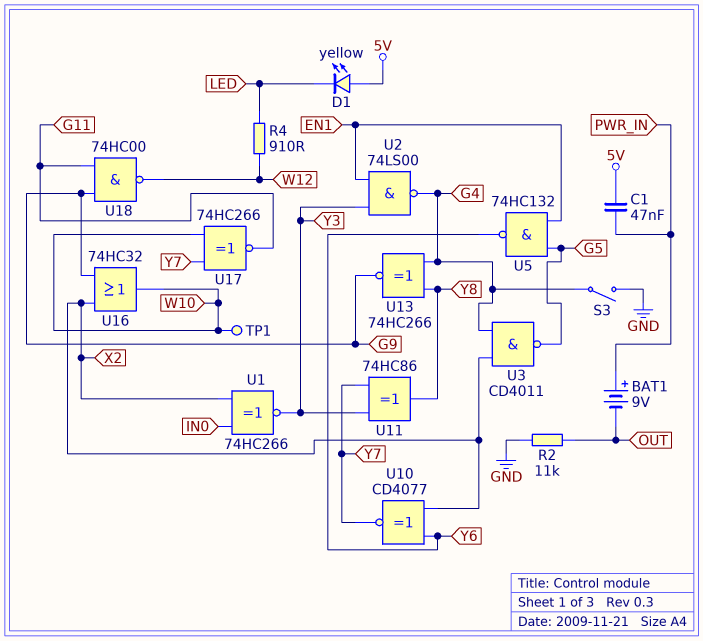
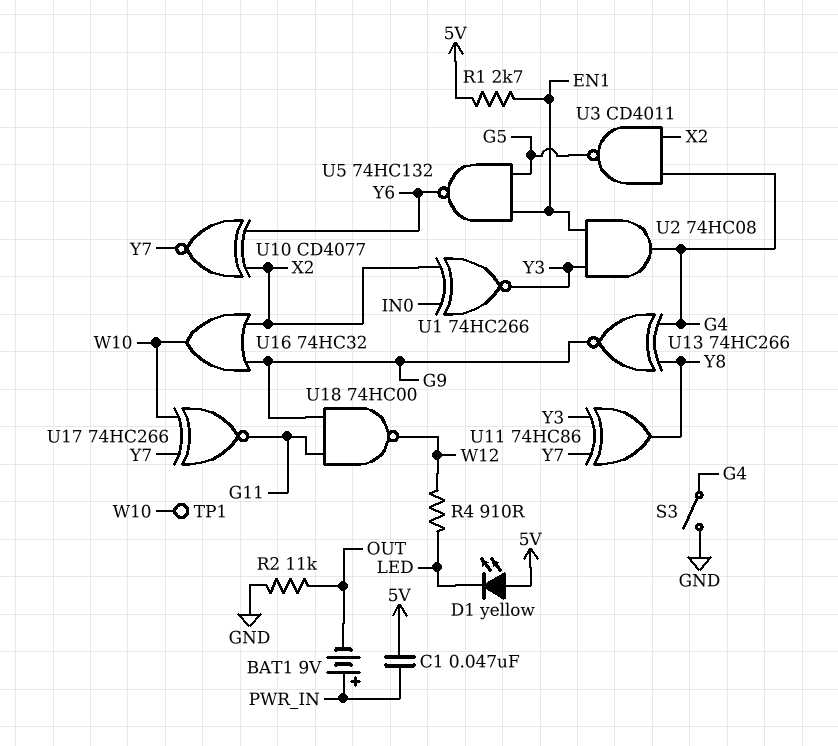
R1: none -> 2.7k (5V, EN1)
U2: NAND 74LS00 (in EN1, in Y3, out G4) -> AND 74HC08 (in EN1, in Y3, out G4)

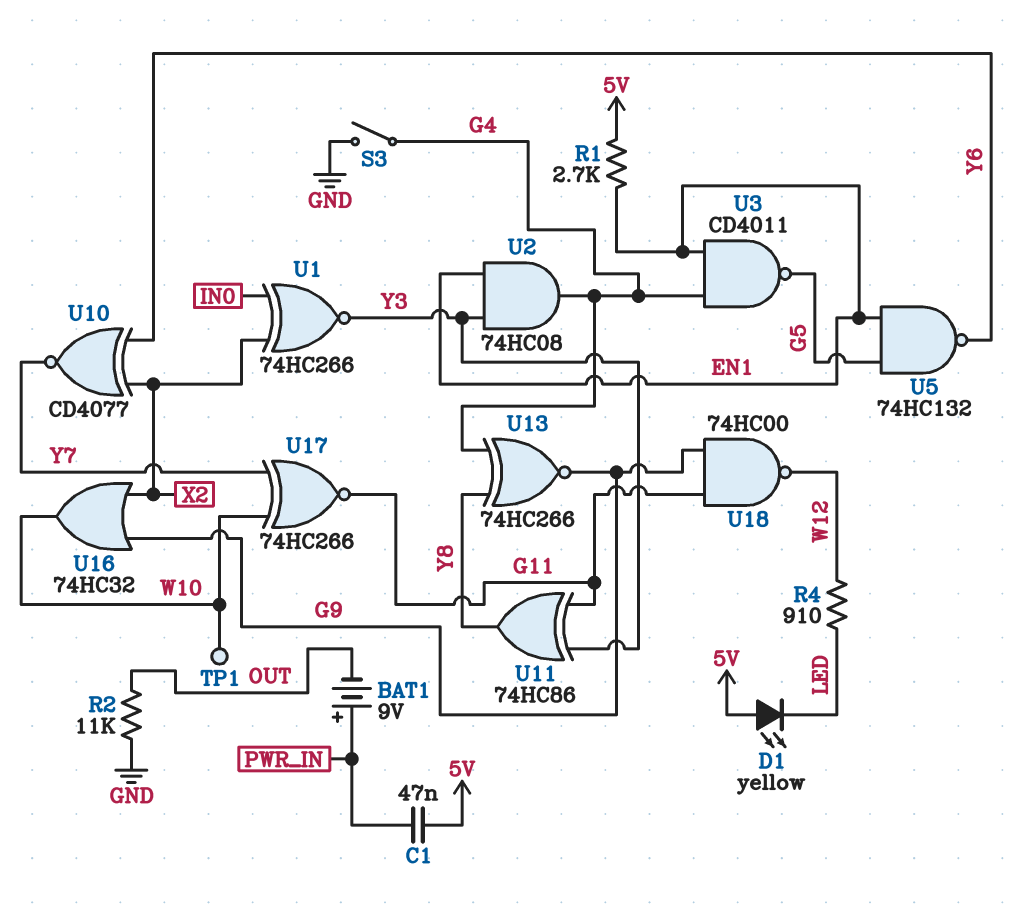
U3: NAND CD4011 (in G4, in X2, out G5) -> NAND CD4011 (in EN1, in G4, out G5)
U11: XOR 74HC86 (in Y3, in Y7, out Y8) -> XOR 74HC86 (in G11, in Y3, out Y8)

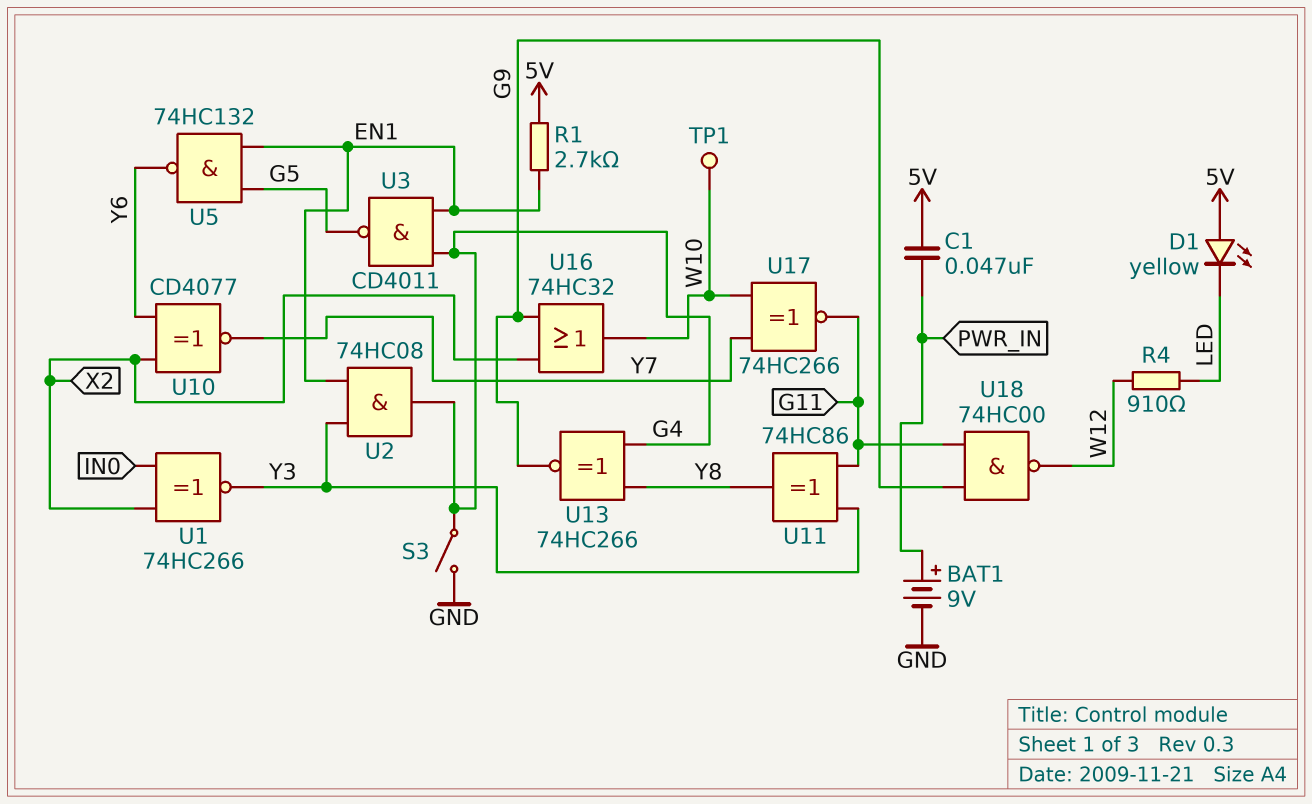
BAT1: 9V (plus PWR_IN, minus OUT) -> 9V (plus PWR_IN, minus GND)
R2: 11k (GND, OUT) -> none

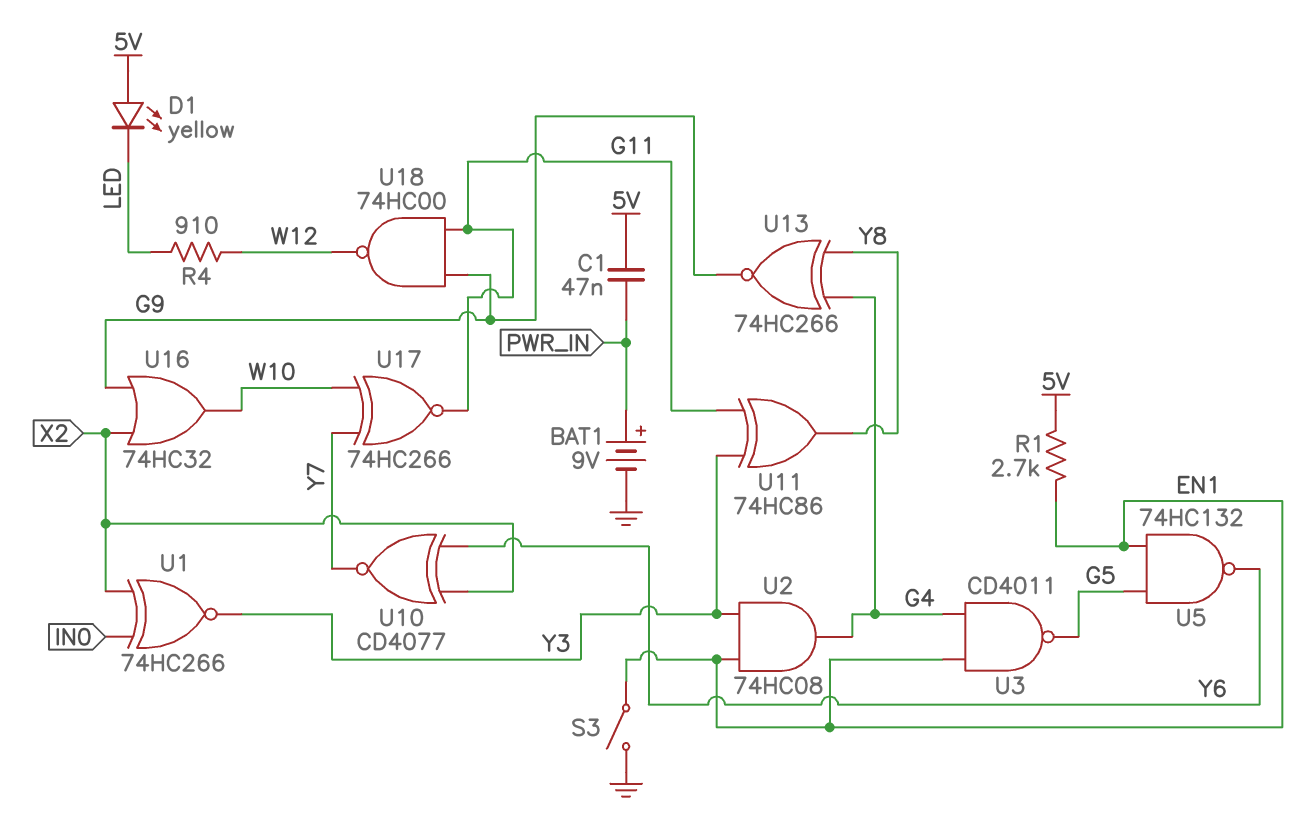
S3: switch (G4, GND) -> switch (EN1, GND)
TP1: test point (W10) -> none

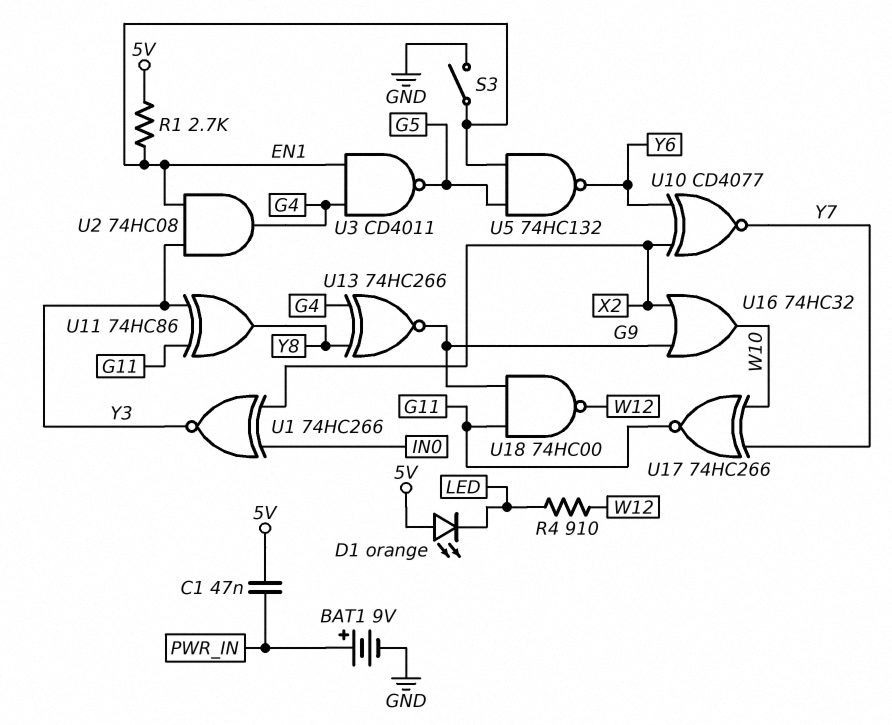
D1: LED yellow (A 5V, K LED) -> LED orange (A 5V, K LED)

